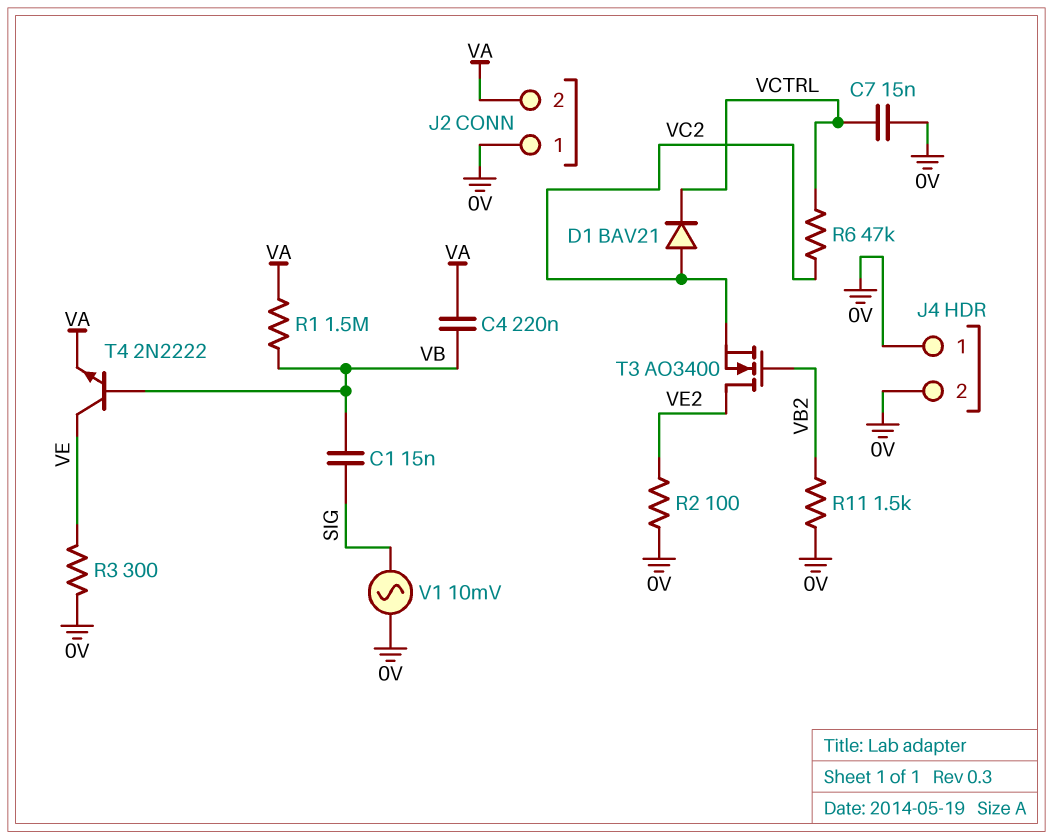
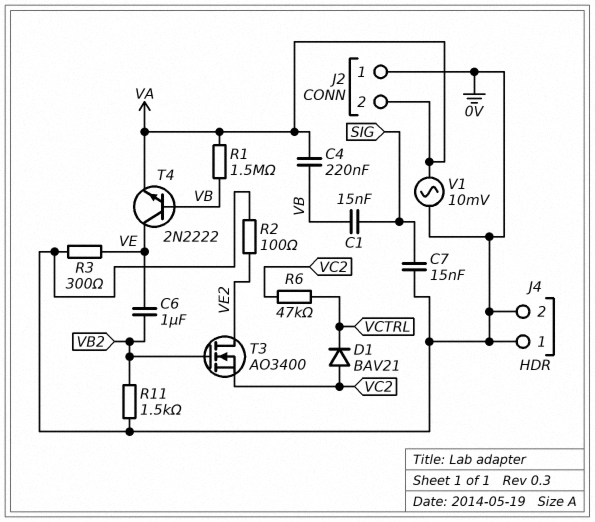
C6: none -> 1uF (VB2, VE)
C7: 15nF (0V, VCTRL) -> 15nF (0V, SIG)
V1: AC 10mV (0V, SIG) -> AC 10mV (0V, VA)

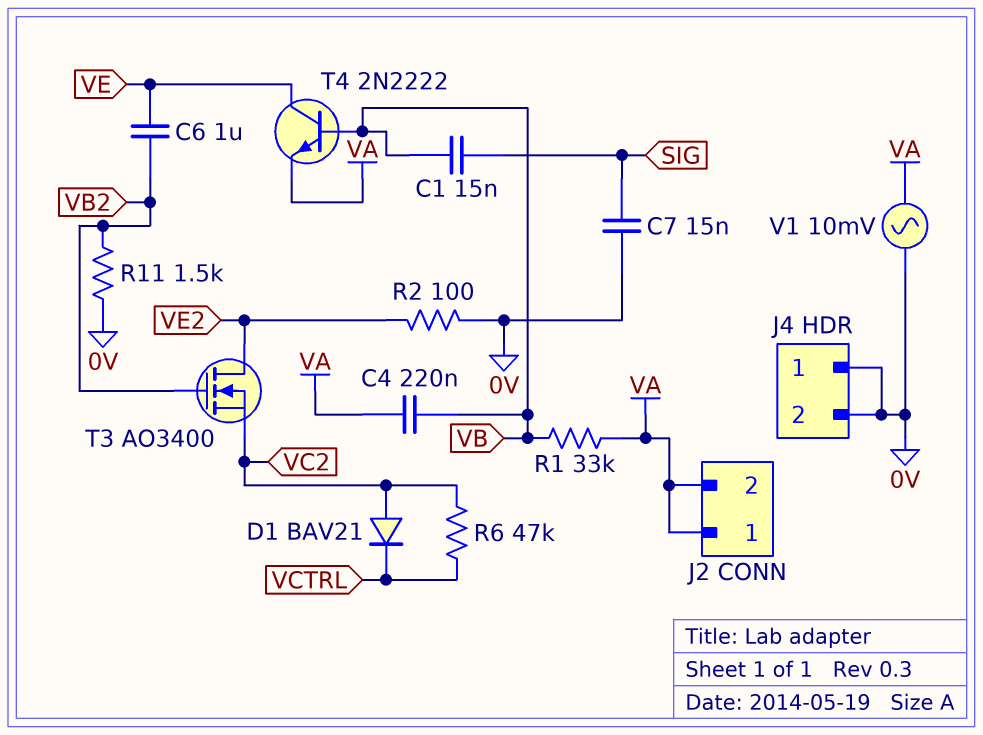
J2 pin 1: 0V -> VA
R1: 1.5M (VA, VB) -> 33k (VA, VB)
R3: 300 (0V, VE) -> none

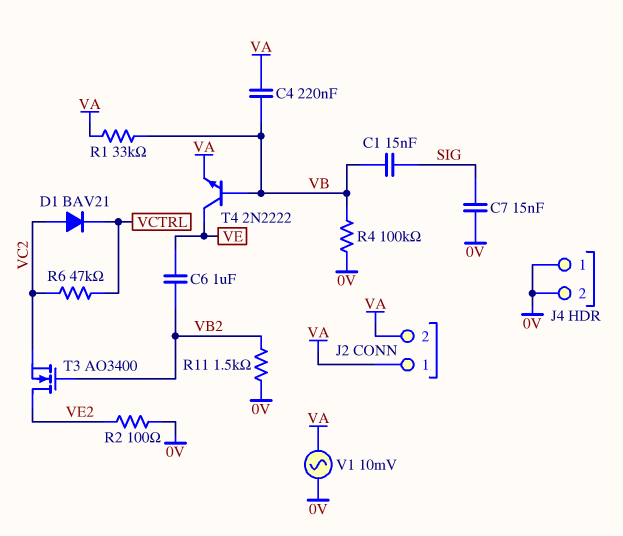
R4: none -> 100k (0V, VB)

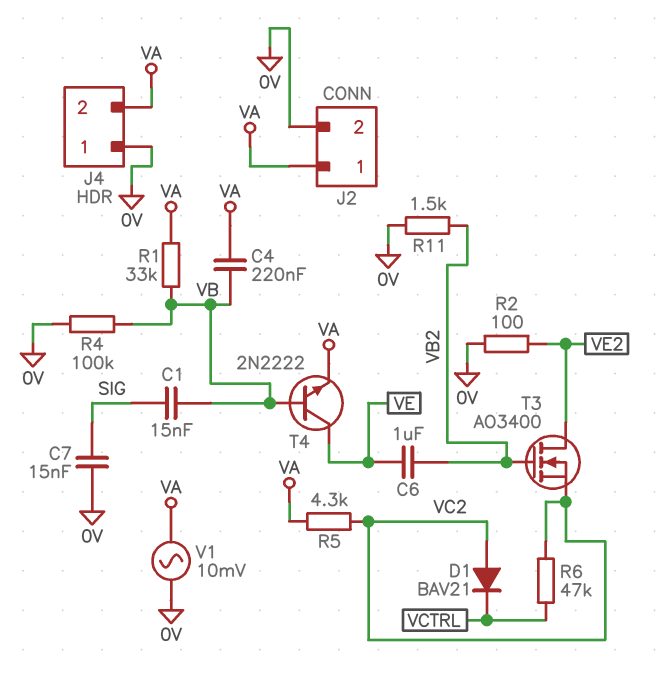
J2 pin 2: VA -> 0V
J4 pin 2: 0V -> VA
R5: none -> 4.3k (VA, VC2)

